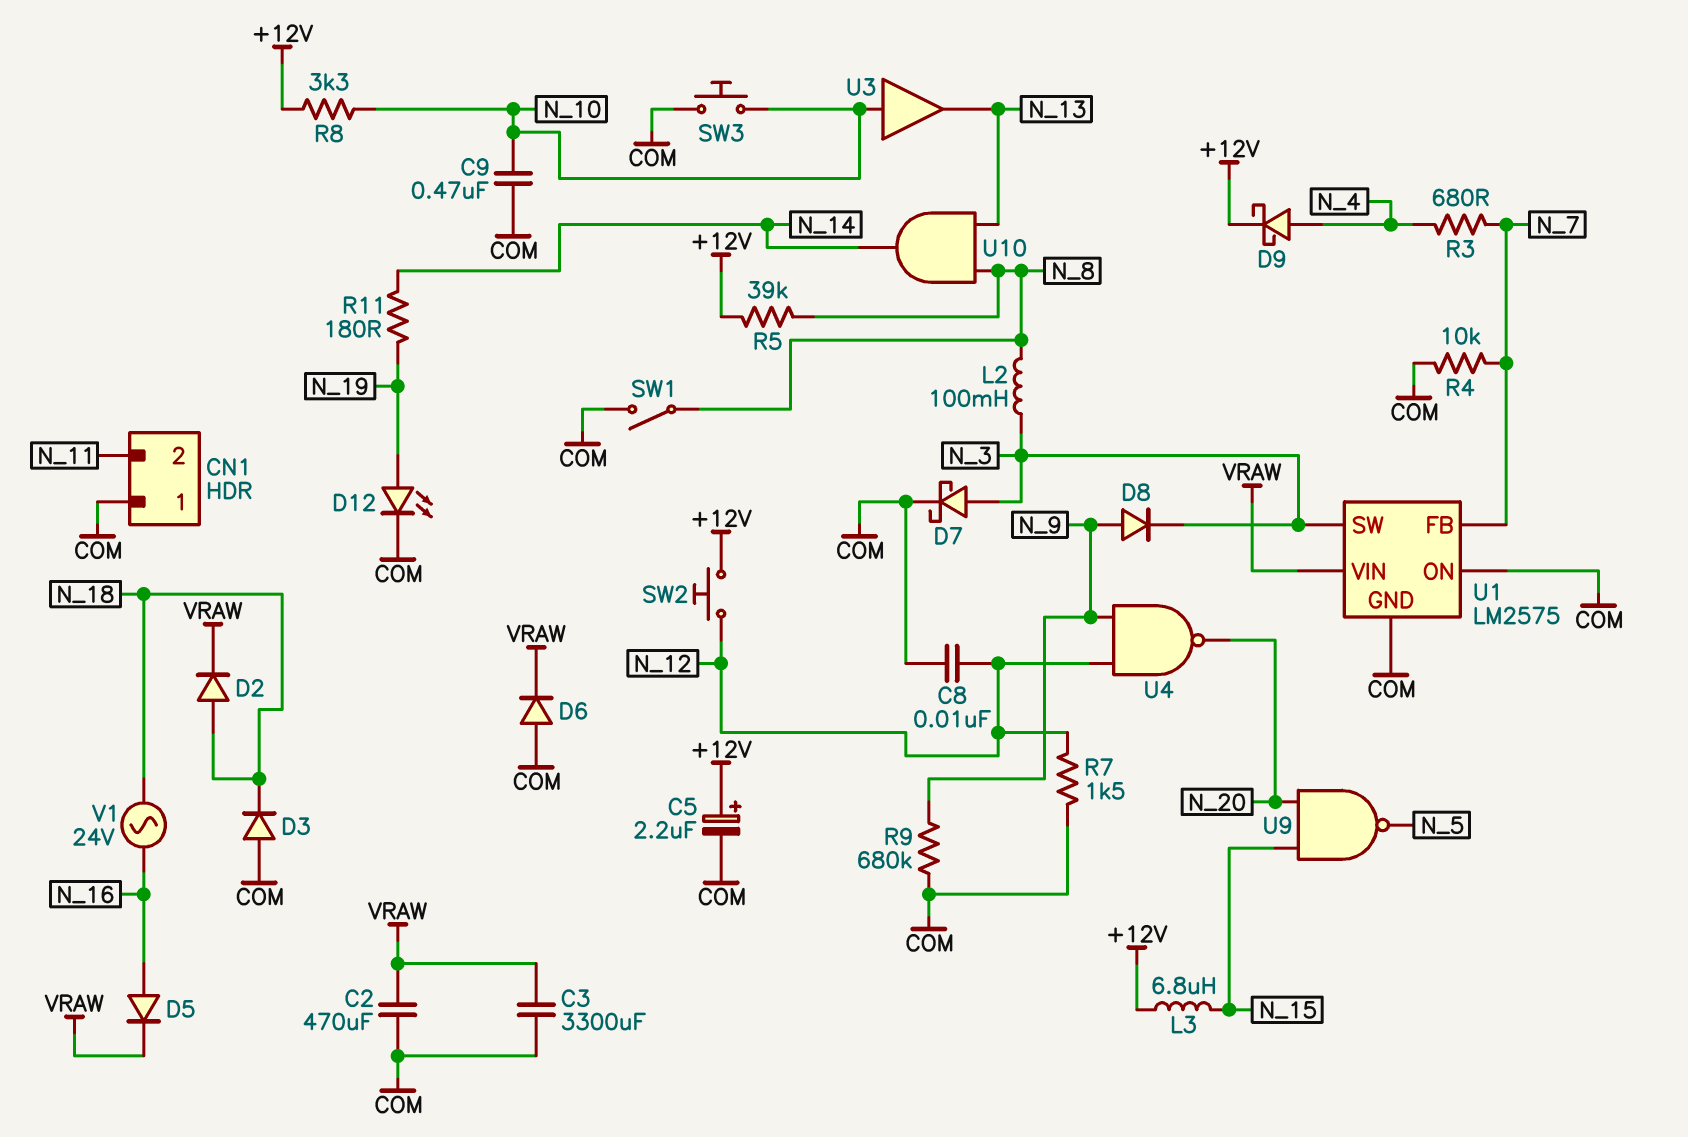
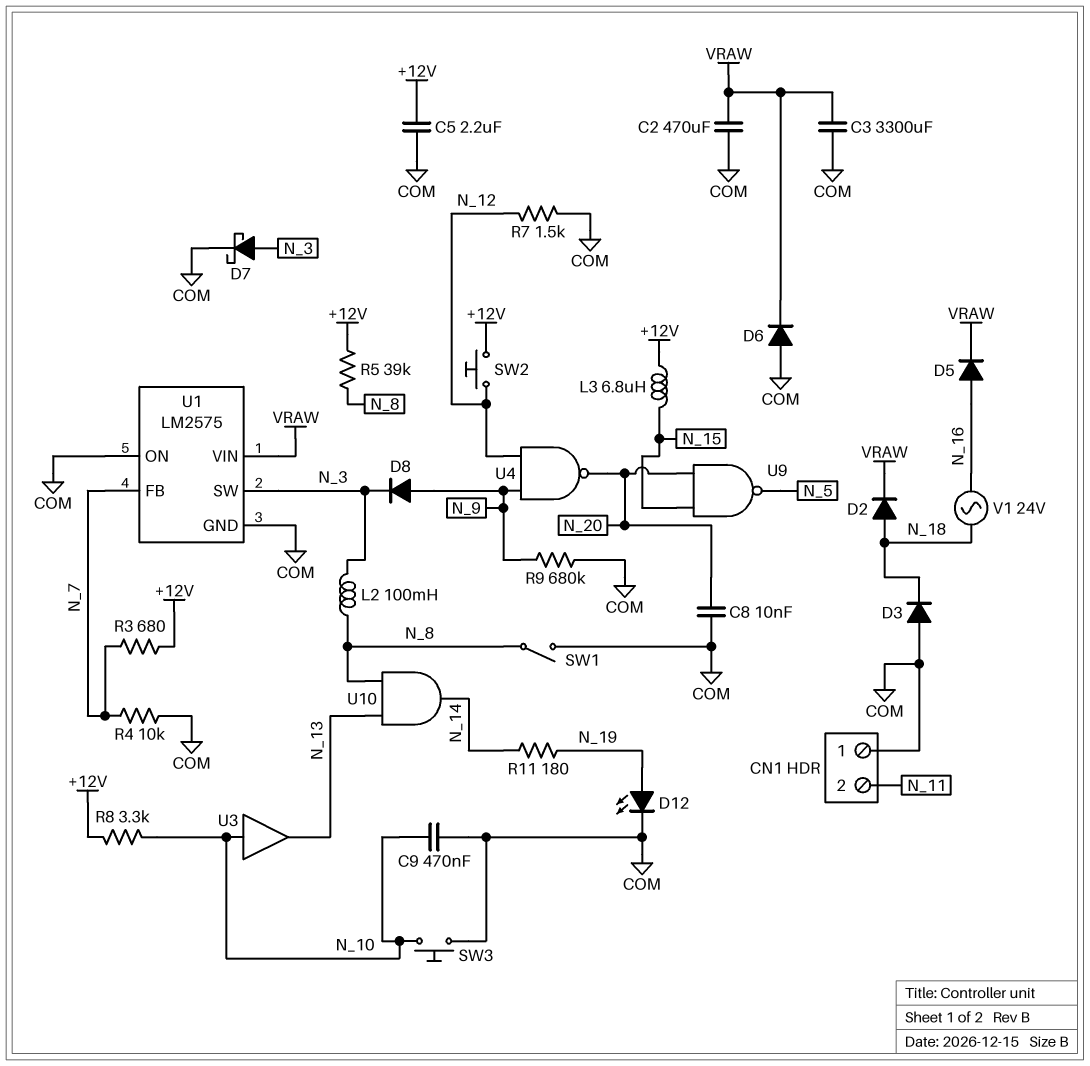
C5: 2.2uF (plus +12V, minus COM) -> 2.2uF (+12V, COM)
C8: 10nF (COM, N_12) -> 10nF (COM, N_20)
D9: schottky (A N_4, K +12V) -> none
R3: 680 (N_4, N_7) -> 680 (+12V, N_7)

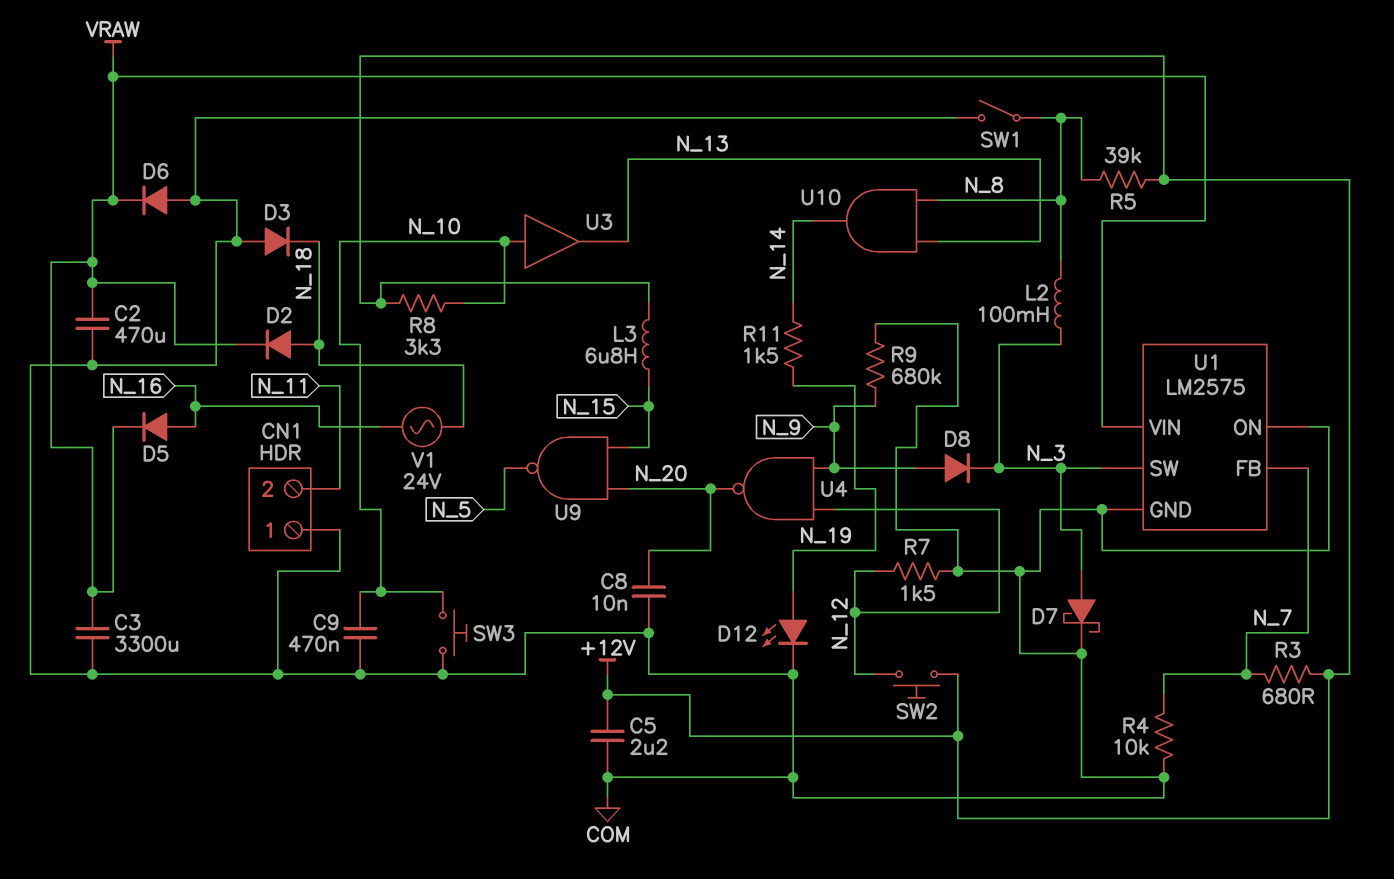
R11: 180 (N_14, N_19) -> 1.5k (N_14, N_19)

